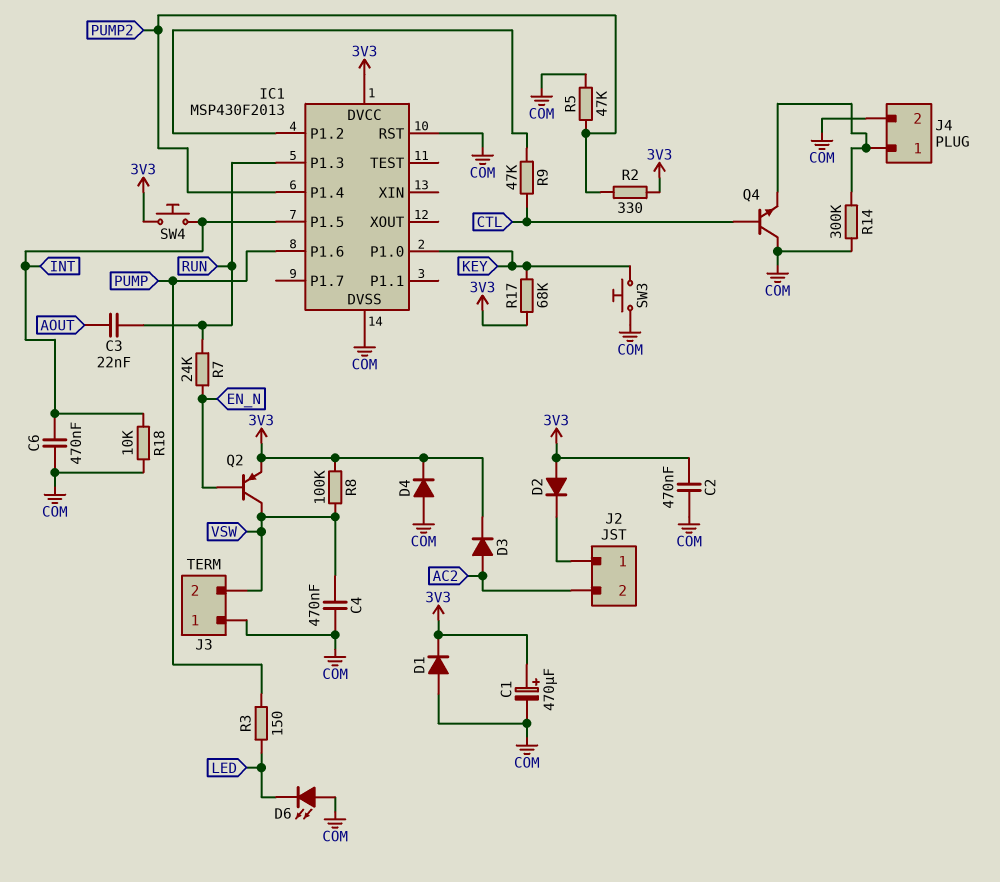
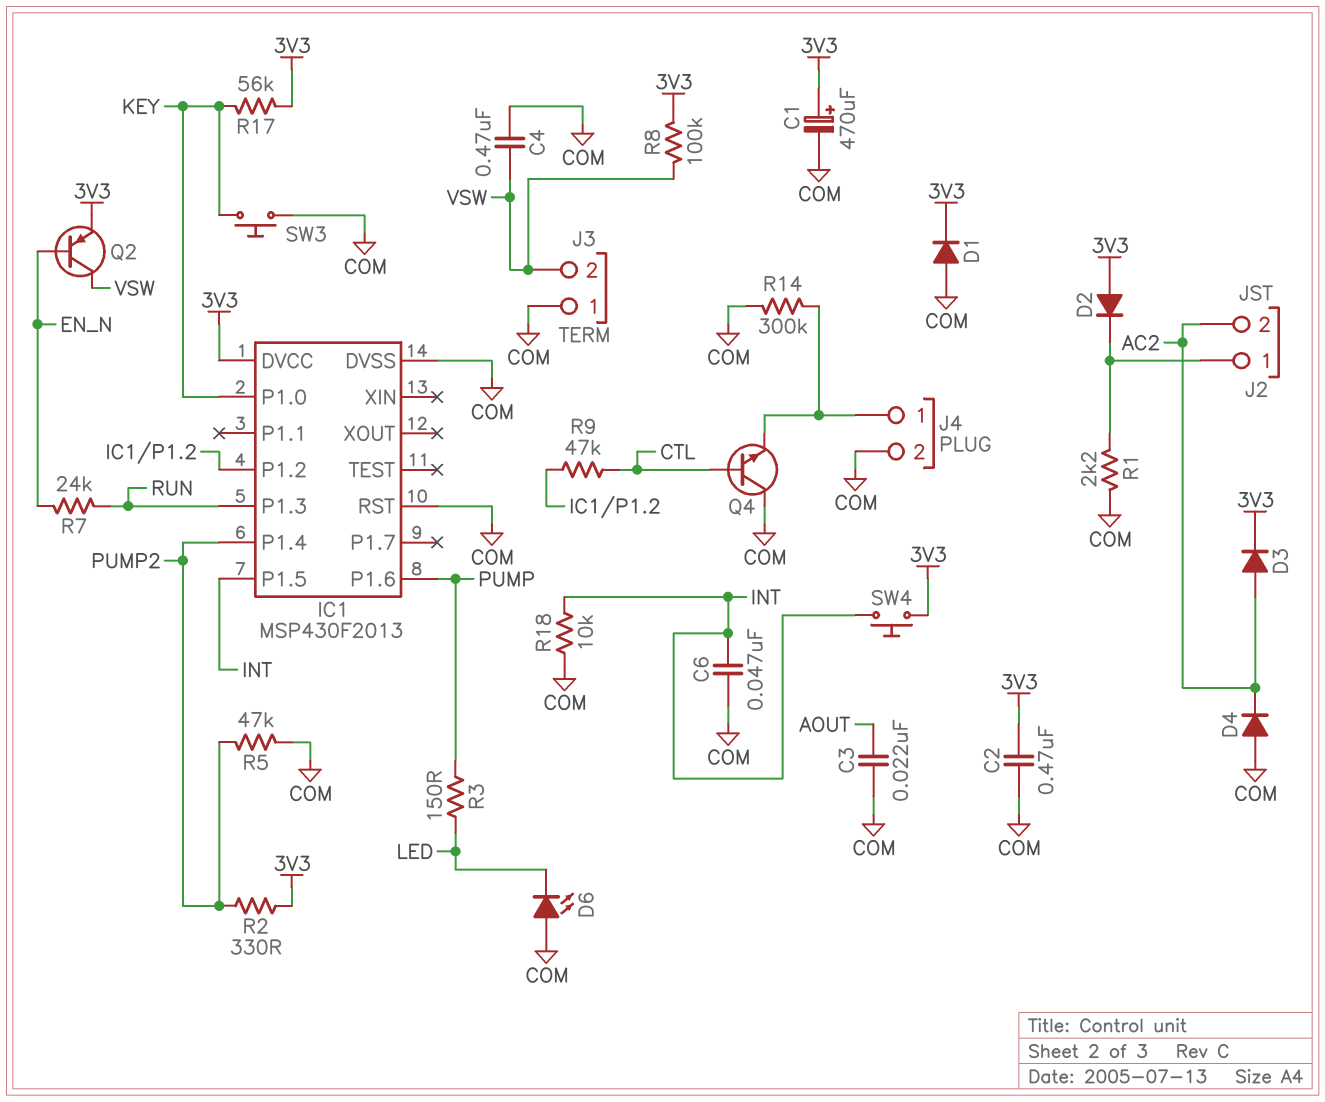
C3: 22nF (AOUT, RUN) -> 22nF (AOUT, COM)
C6: 470nF (COM, INT) -> 47nF (COM, INT)
D4: diode (A COM, K 3V3) -> diode (A COM, K AC2)
R1: none -> 2.2k (COM, J2/1)
R17: 68k (3V3, KEY) -> 56k (3V3, KEY)

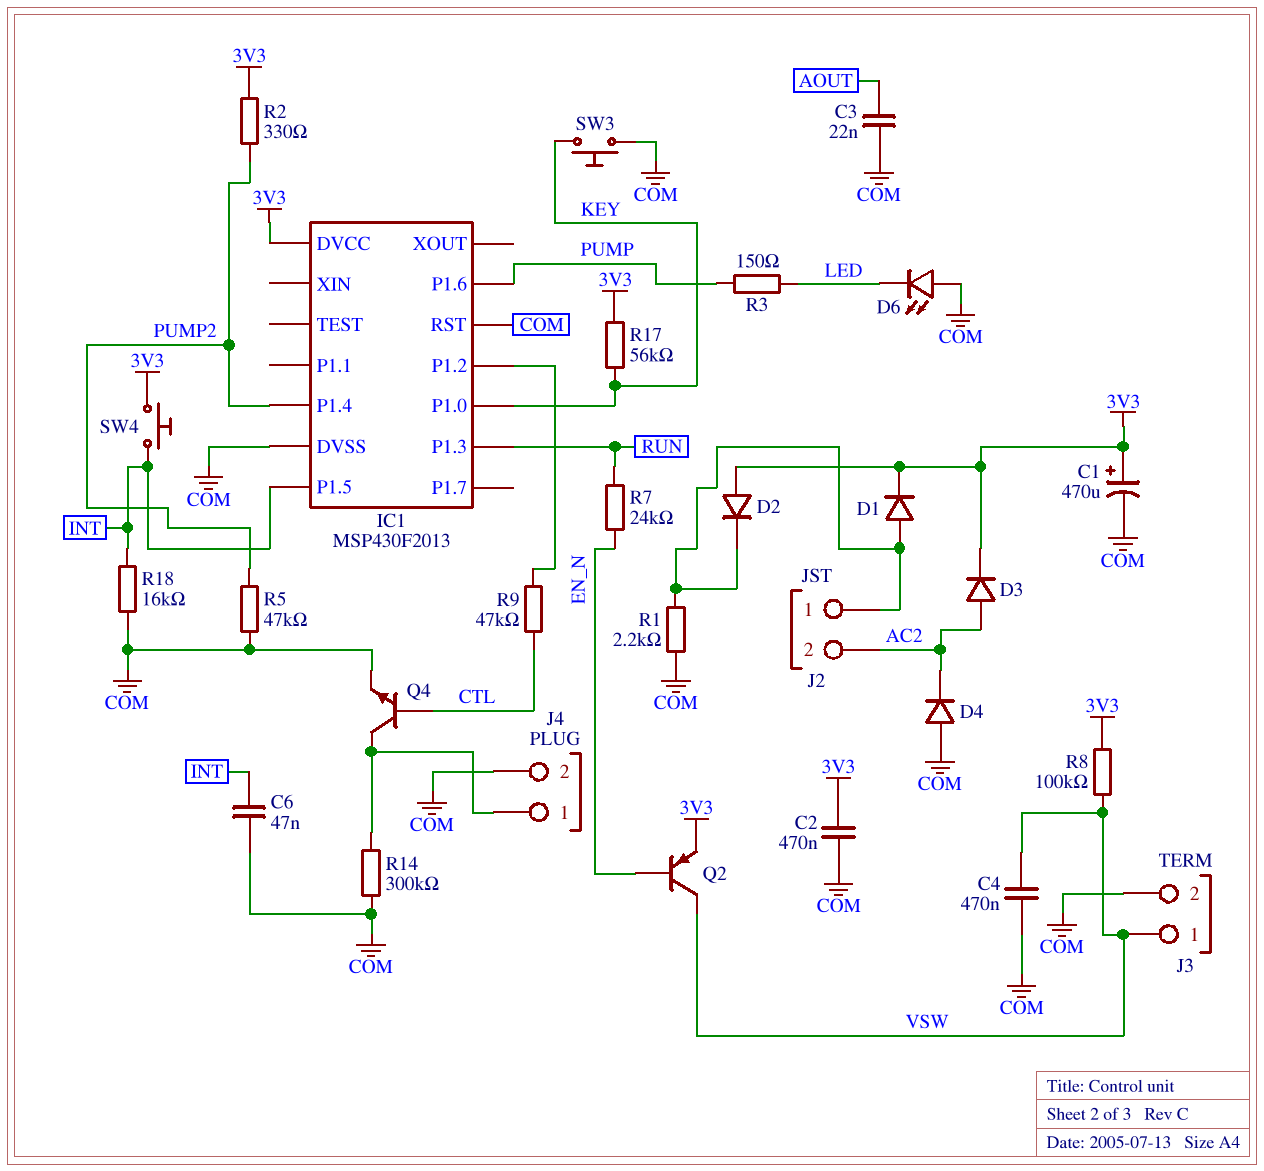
D1: diode (A COM, K 3V3) -> diode (A J2/1, K 3V3)
J3 pin 1: COM -> VSW
J3 pin 2: VSW -> COM
Q4: NPN (B CTL, C COM, E J4/1) -> NPN (B CTL, C J4/1, E COM)
R18: 10k (COM, INT) -> 16k (COM, INT)

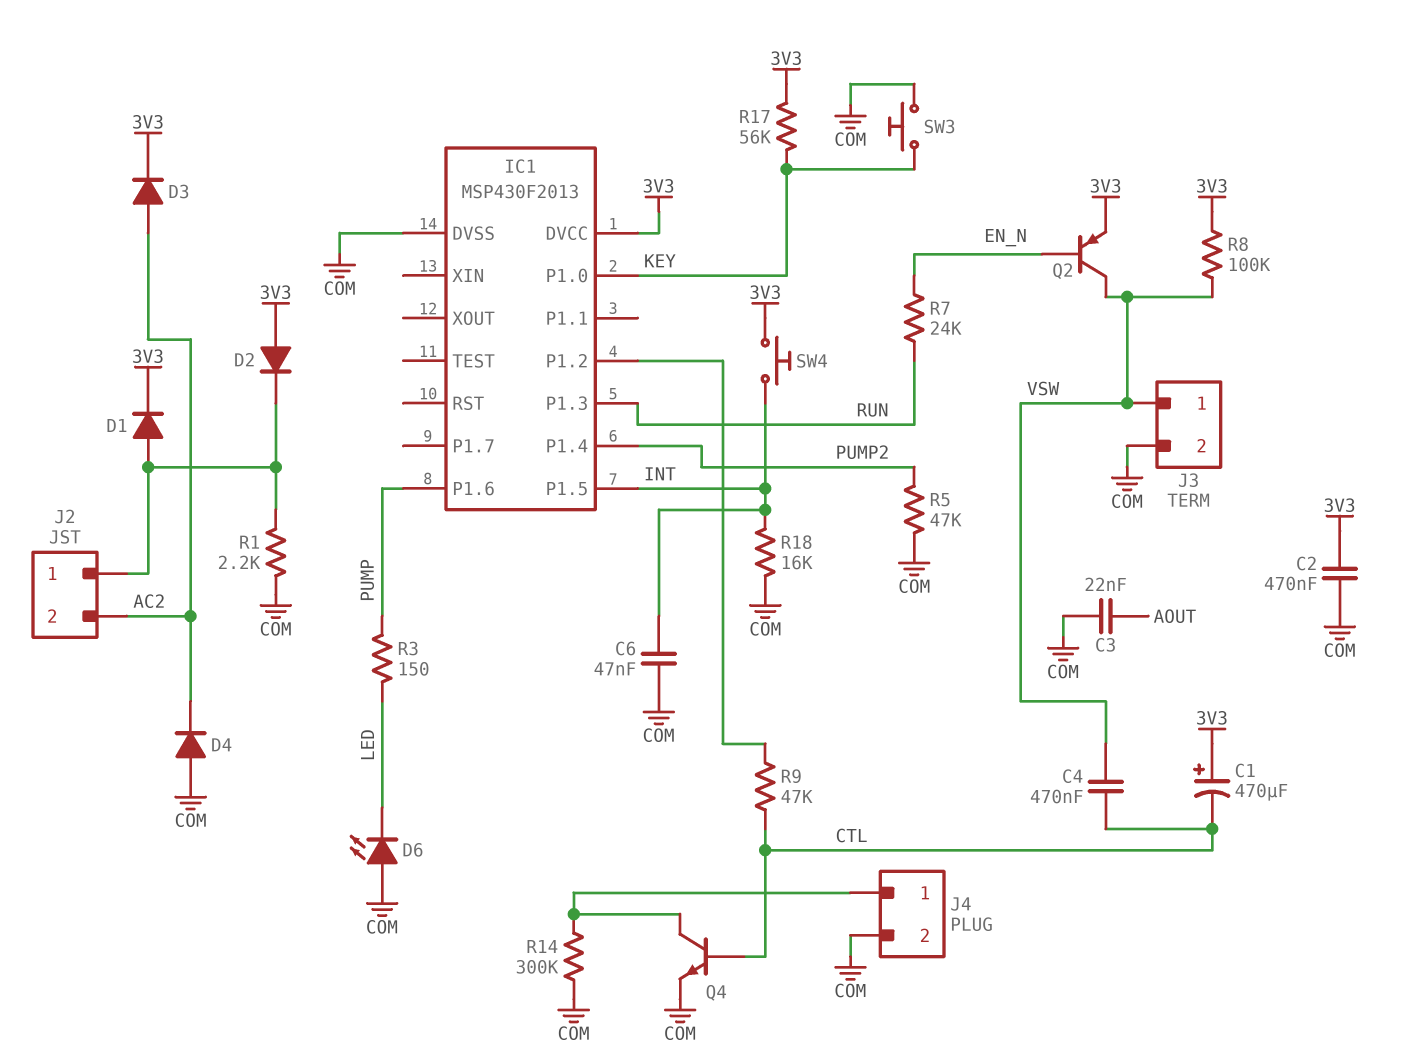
C1: 470uF (plus 3V3, minus COM) -> 470uF (plus 3V3, minus CTL)
C4: 470nF (COM, VSW) -> 470nF (CTL, VSW)
IC1 pin RST: COM -> none
R2: 330 (3V3, PUMP2) -> none

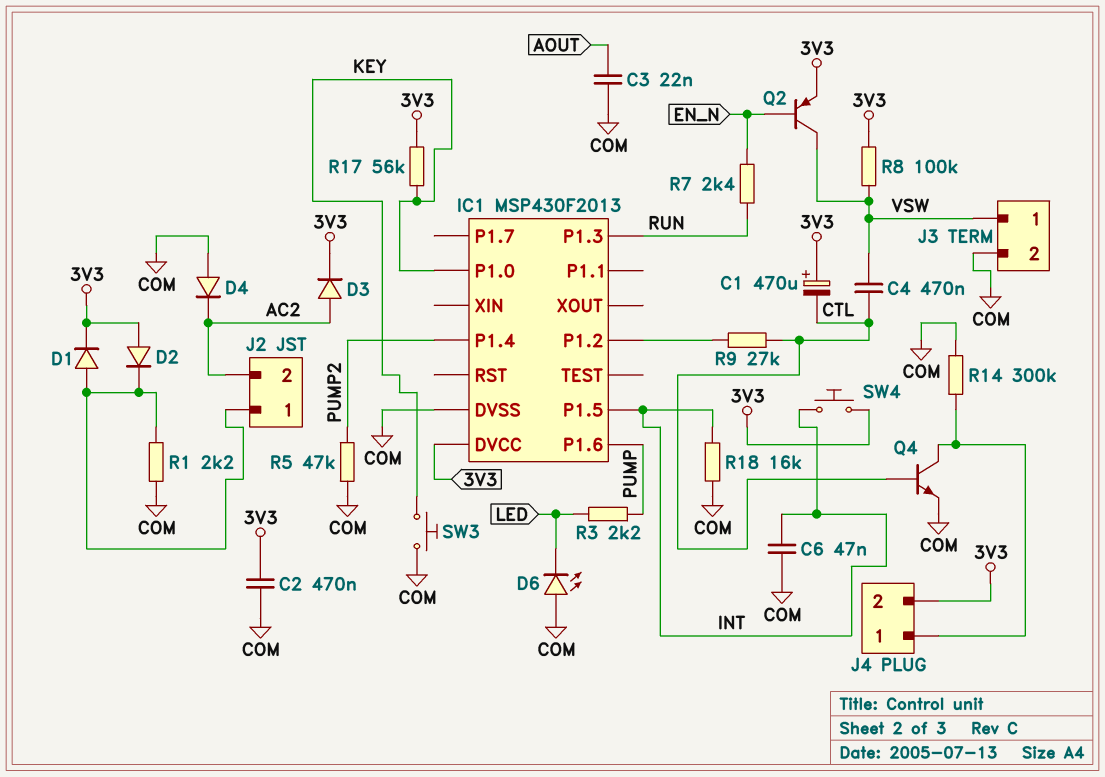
J4 pin 2: COM -> 3V3
R3: 150 (LED, PUMP) -> 2.2k (LED, PUMP)
R7: 24k (EN_N, RUN) -> 2.4k (EN_N, RUN)
R9: 47k (CTL, IC1/P1.2) -> 27k (CTL, IC1/P1.2)

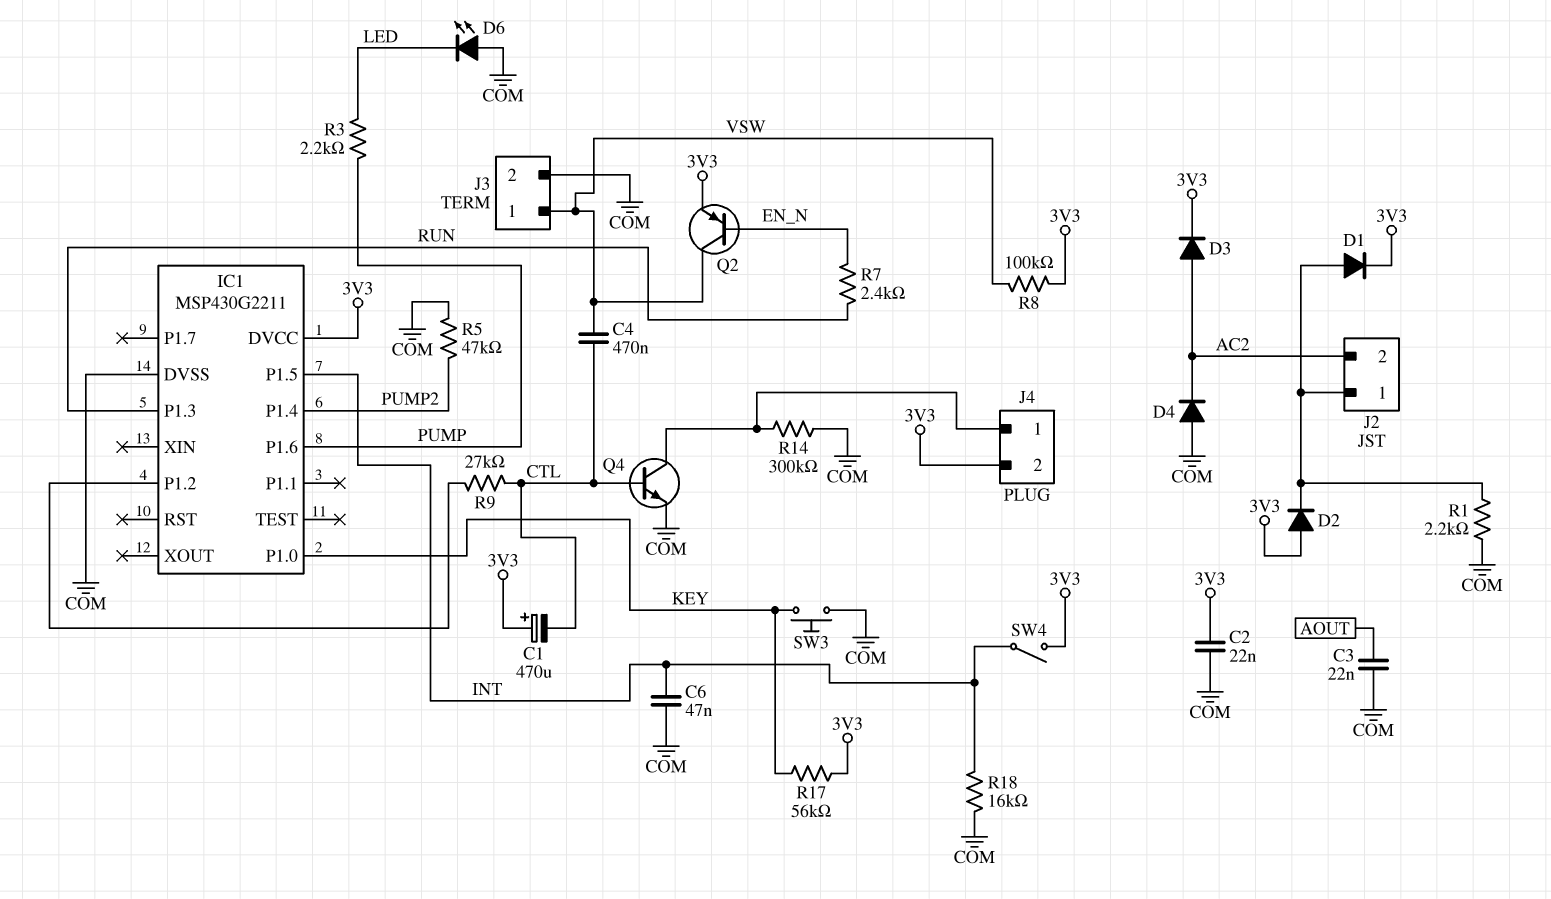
C2: 470nF (3V3, COM) -> 22nF (3V3, COM)
IC1: MSP430F2013 -> MSP430G2211
SW4: button (3V3, INT) -> switch (3V3, INT)

